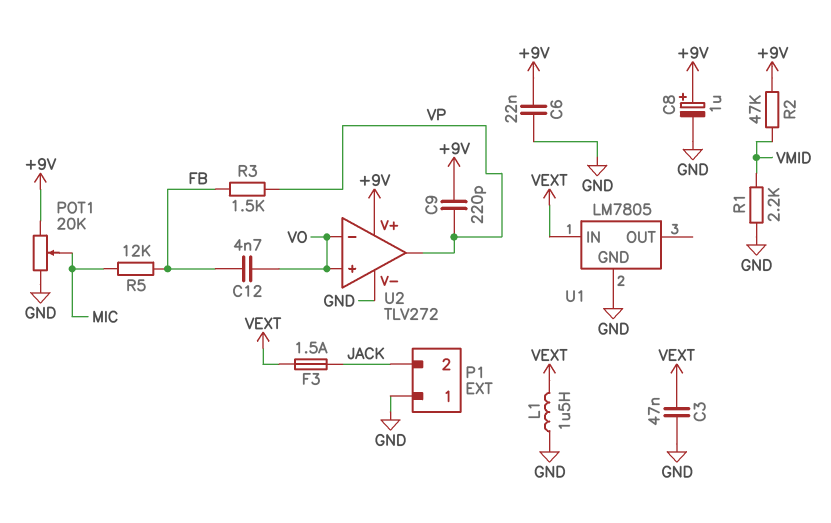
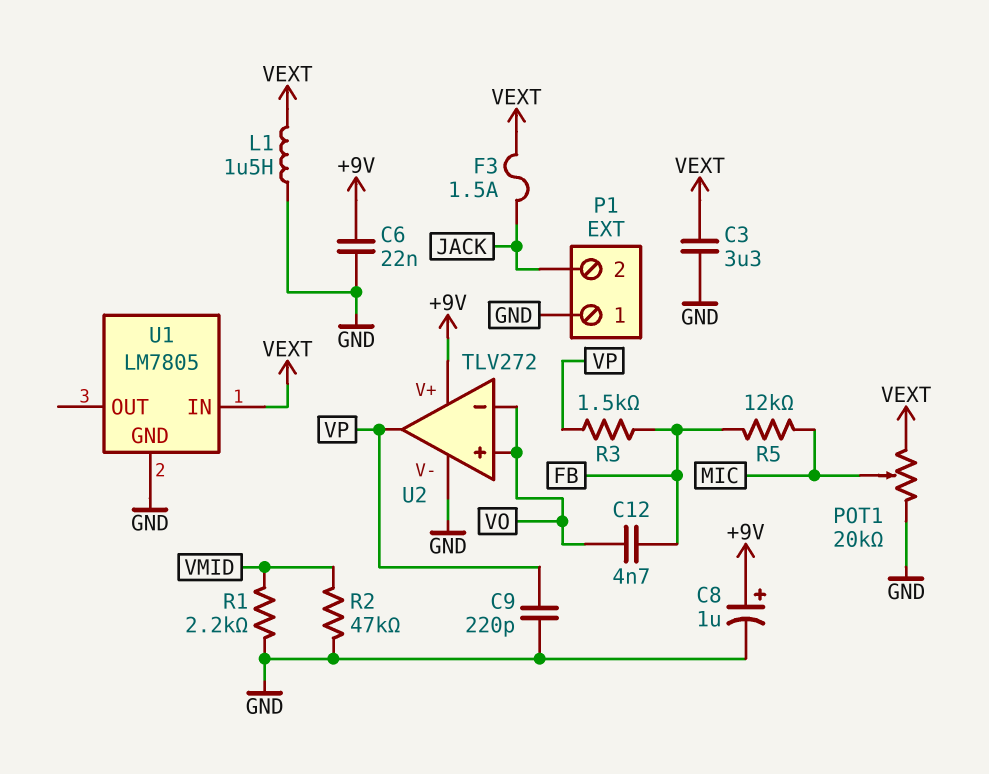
C3: 47nF (GND, VEXT) -> 3.3uF (GND, VEXT)
C9: 220pF (+9V, VP) -> 220pF (GND, VP)
POT1: 20k (+9V, GND, wiper MIC) -> 20k (GND, VEXT, wiper MIC)
R2: 47k (+9V, VMID) -> 47k (GND, VMID)

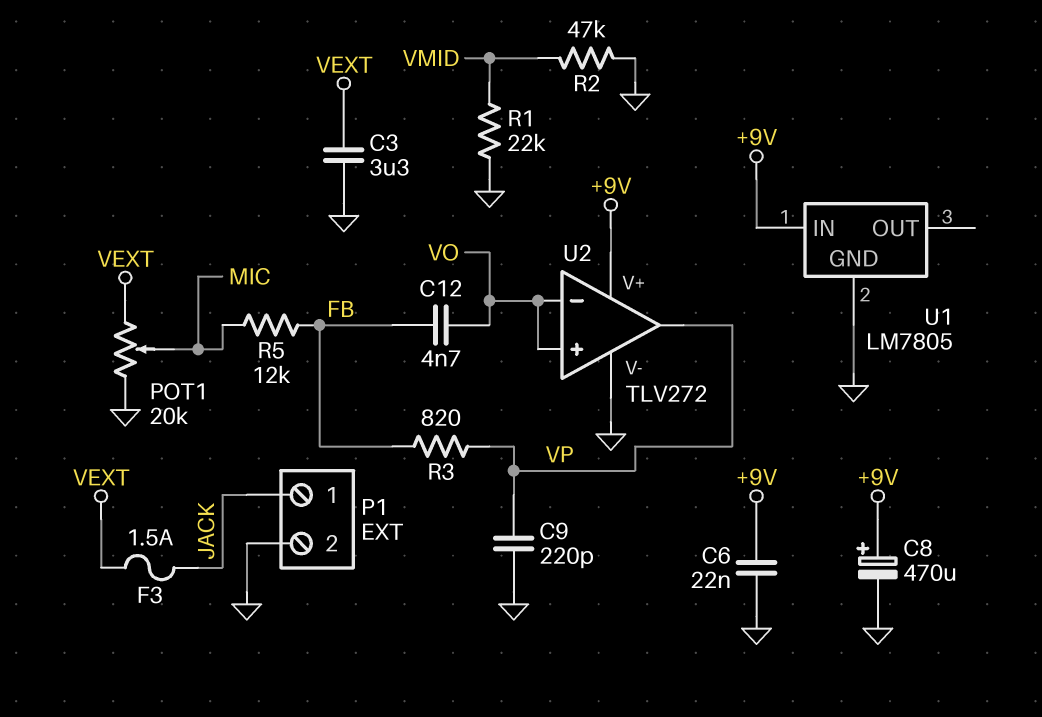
C8: 1uF (plus +9V, minus GND) -> 470uF (plus +9V, minus GND)
L1: 1.5uH (GND, VEXT) -> none
P1 pin 1: GND -> JACK
P1 pin 2: JACK -> GND
R1: 2.2k (GND, VMID) -> 22k (GND, VMID)
R3: 1.5k (FB, VP) -> 820 (FB, VP)
U1 pin IN: VEXT -> +9V

